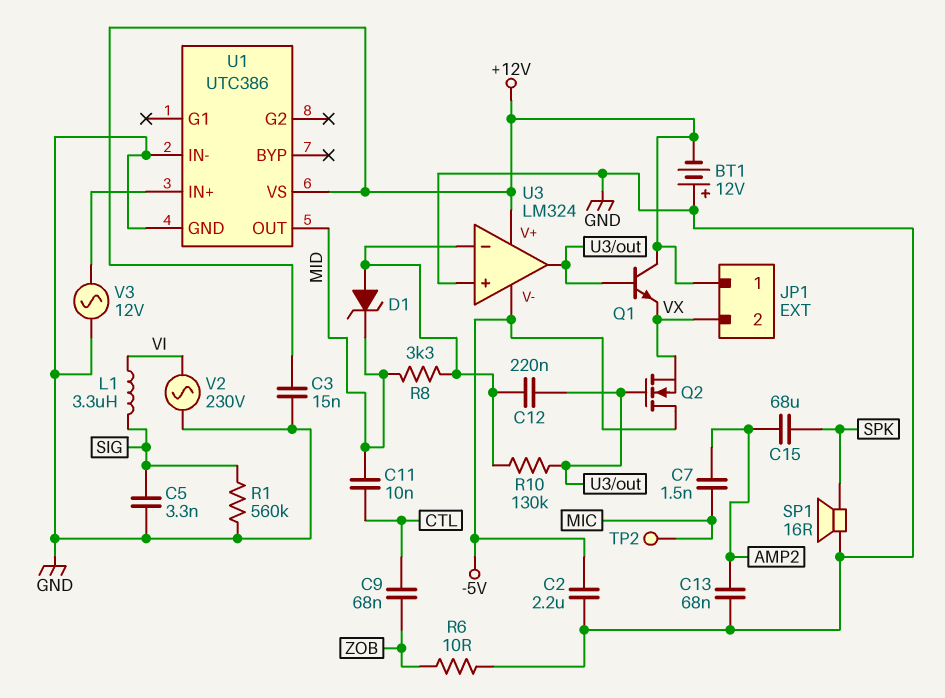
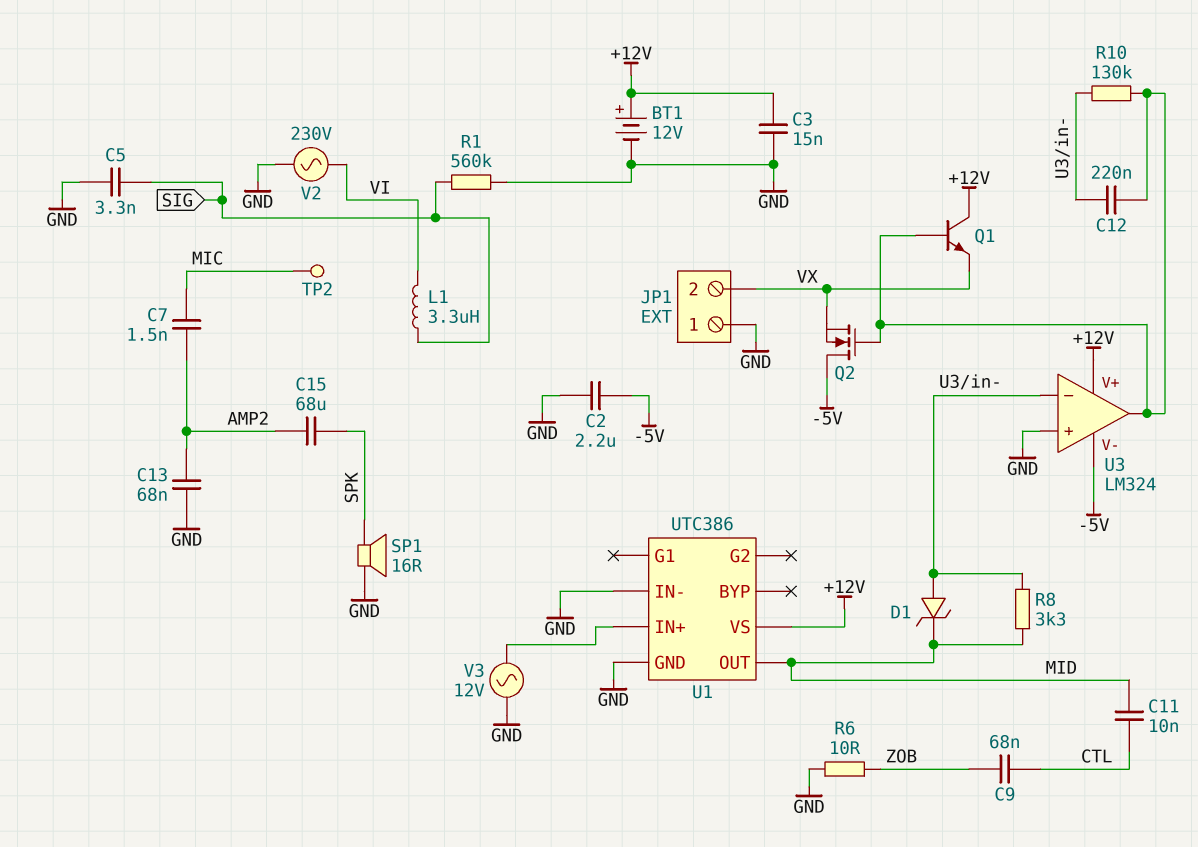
BT1: 12V (plus GND, minus +12V) -> 12V (plus +12V, minus GND)
JP1 pin 1: +12V -> GND

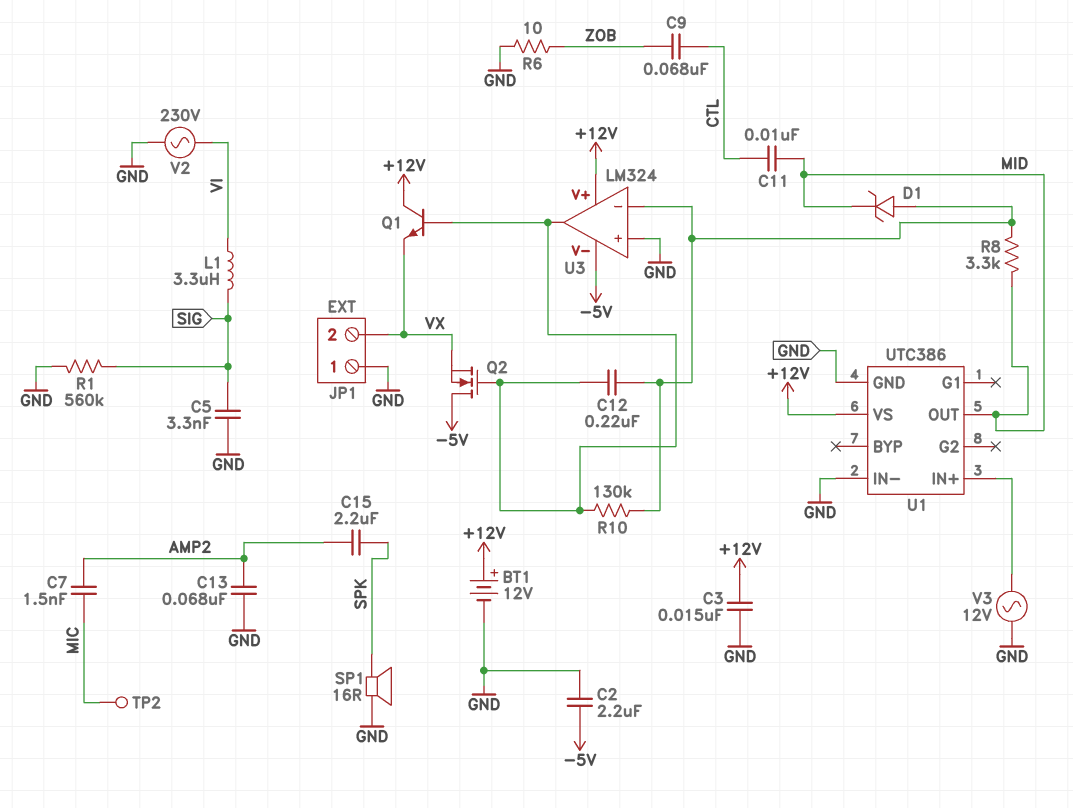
C15: 68uF (AMP2, SPK) -> 2.2uF (AMP2, SPK)

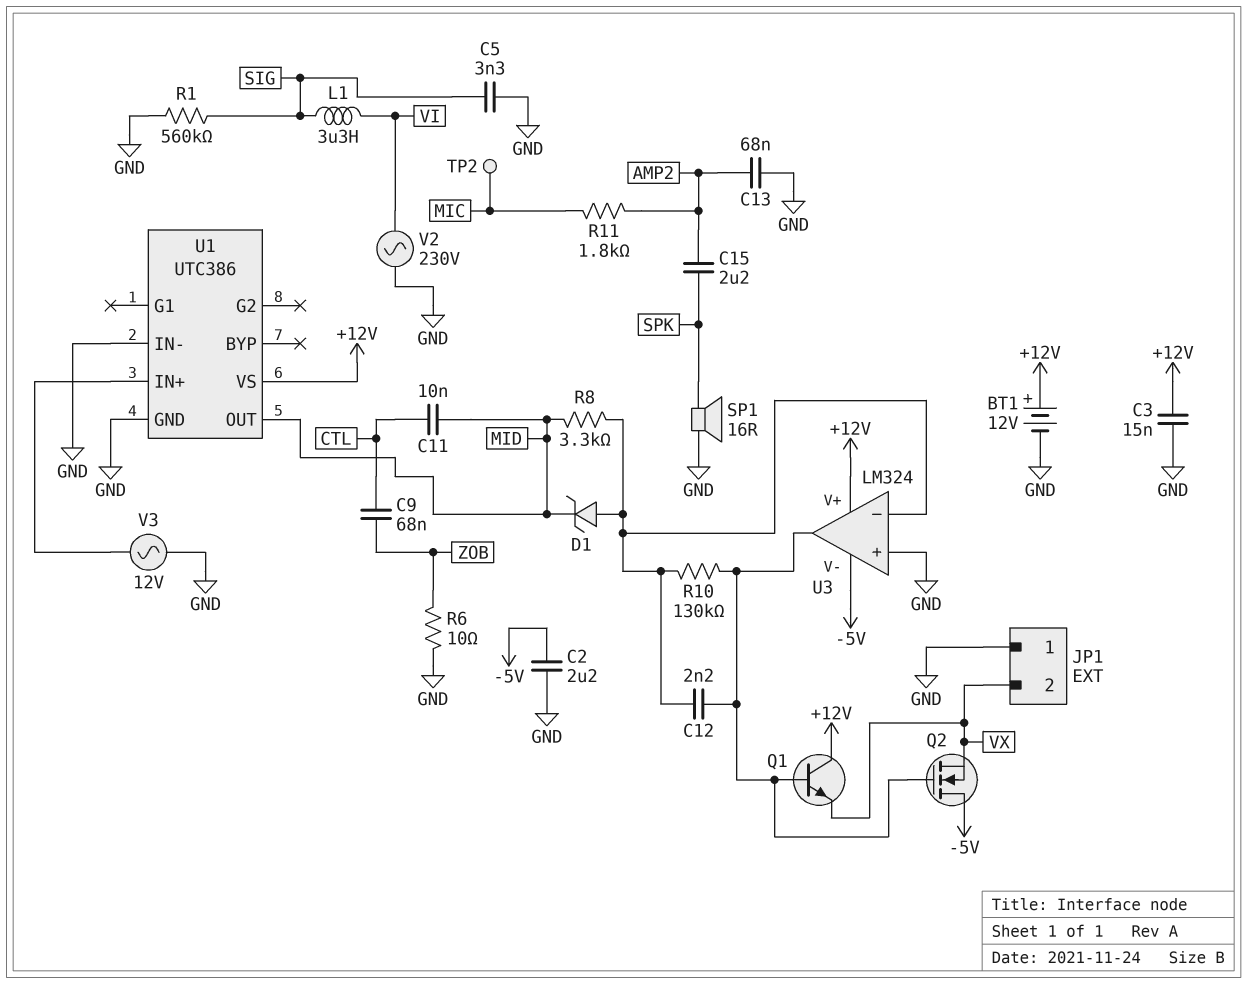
C7: 1.5nF (AMP2, MIC) -> none
C12: 220nF (U3/in-, U3/out) -> 2.2nF (U3/in-, U3/out)
R11: none -> 1.8k (AMP2, MIC)

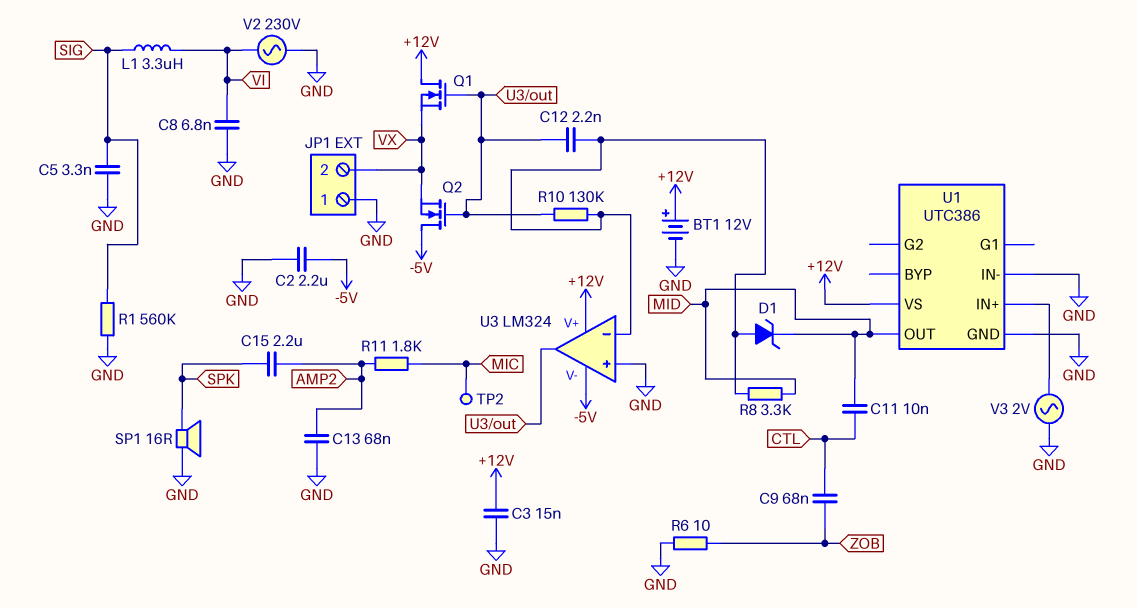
C8: none -> 6.8nF (GND, VI)
Q1: NPN (B U3/out, C +12V, E VX) -> NMOS (G U3/out, D +12V, S VX)
V3: AC 12V (GND, U1/IN+) -> AC 2V (GND, U1/IN+)

